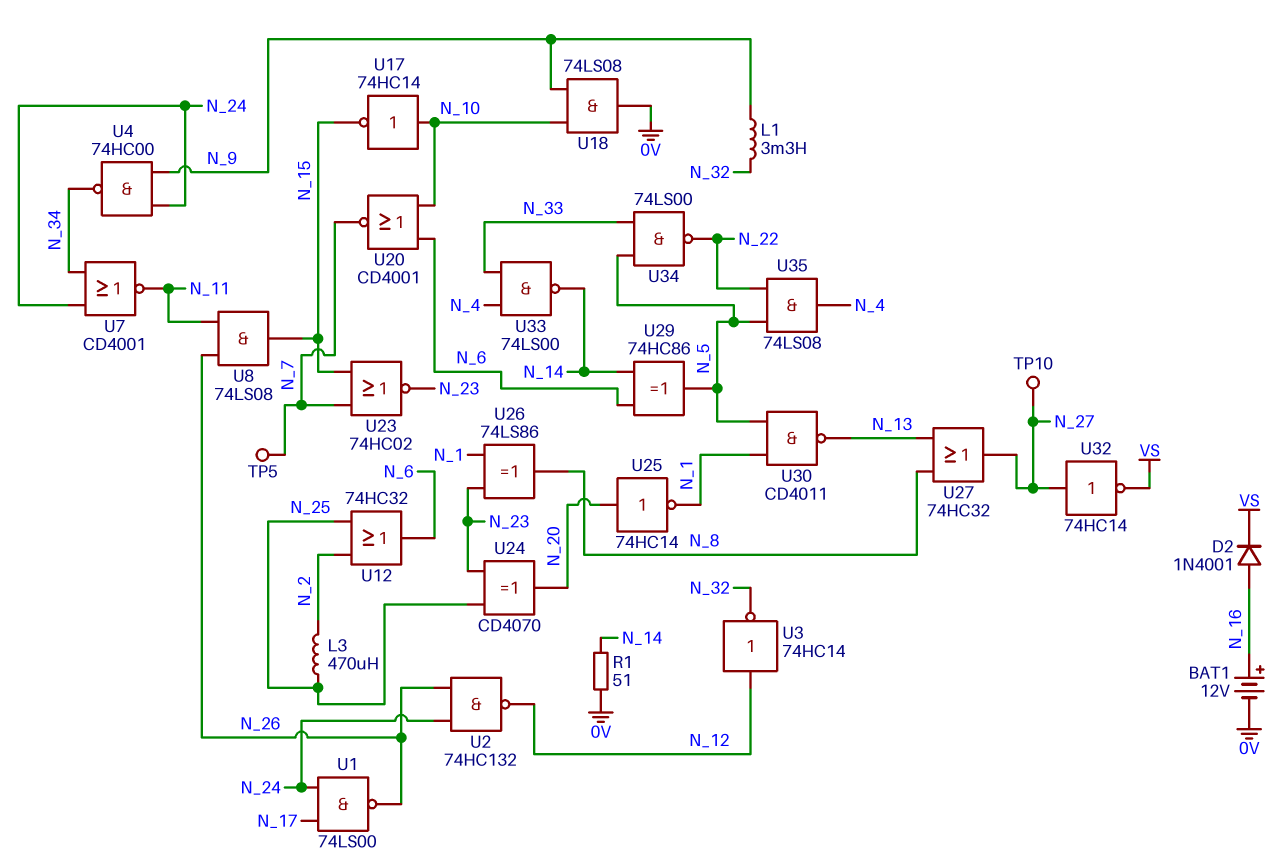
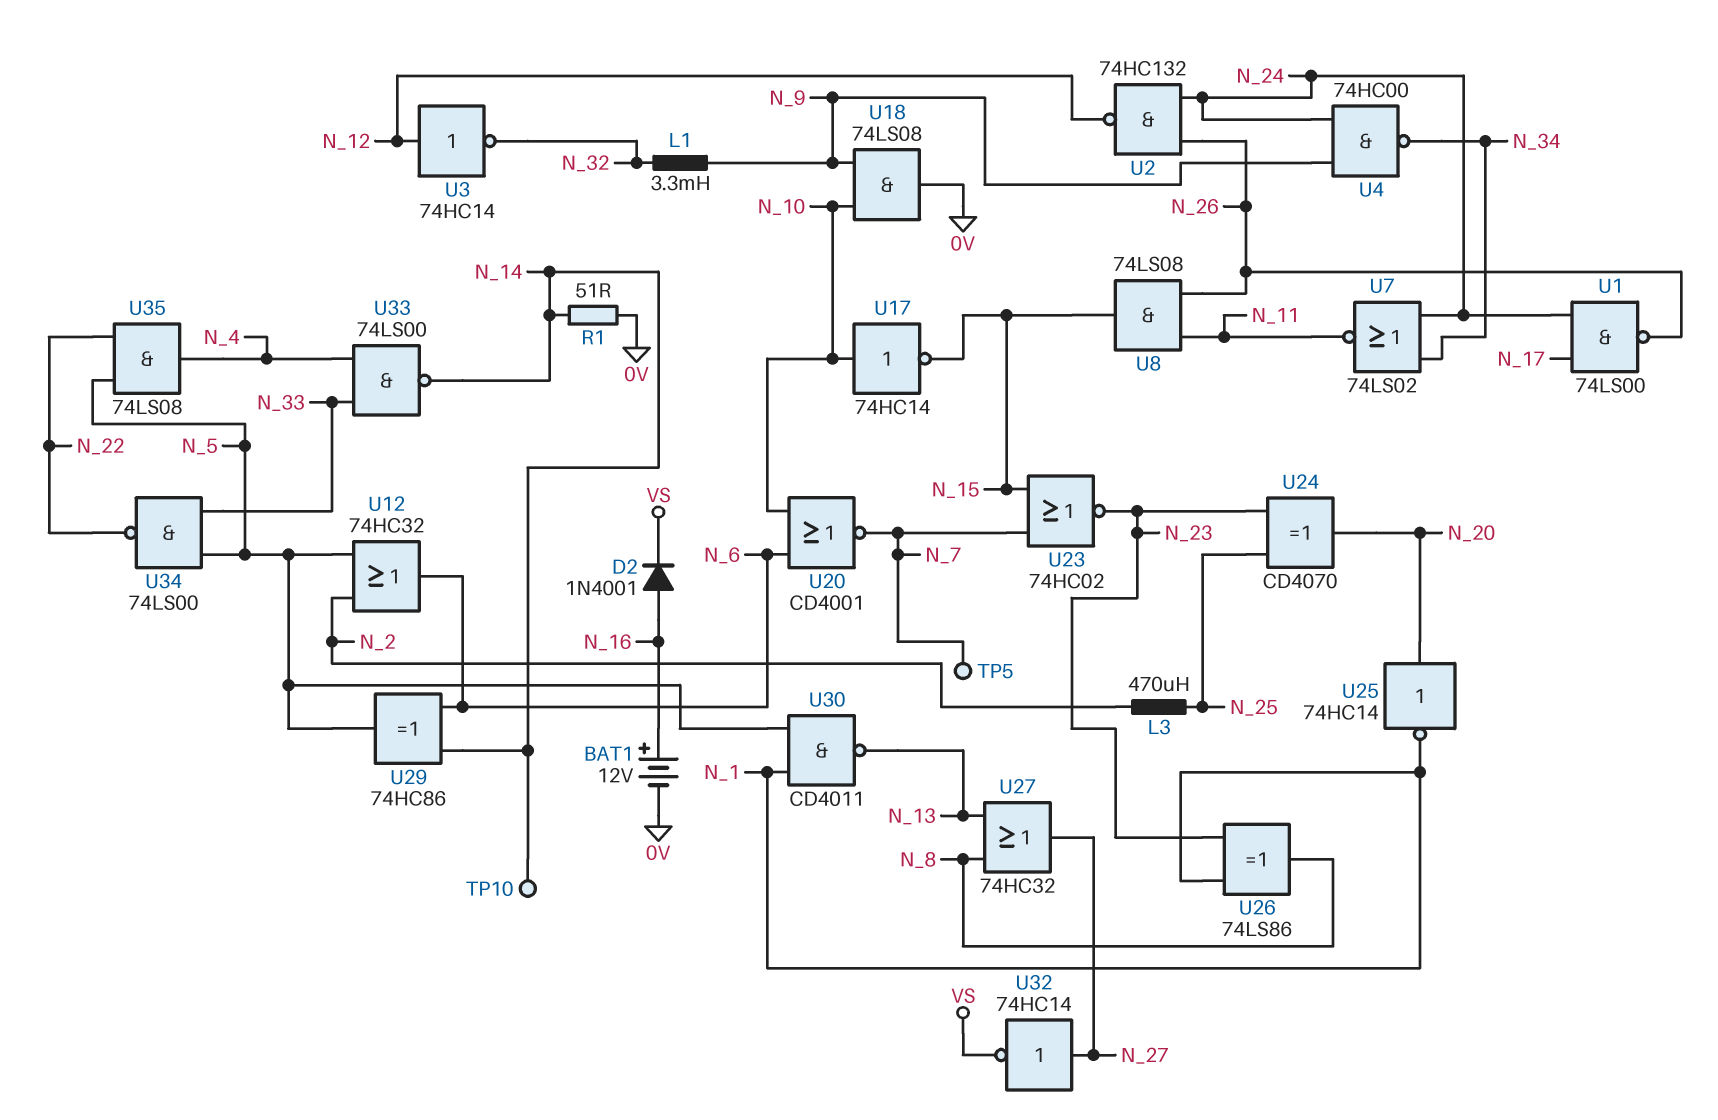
TP10: test point (N_27) -> test point (N_14)
U7: NOR CD4001 (in N_24, in N_34, out N_11) -> NOR 74LS02 (in N_24, in N_34, out N_11)
U12: OR 74HC32 (in N_2, in N_25, out N_6) -> OR 74HC32 (in N_2, in N_5, out N_6)

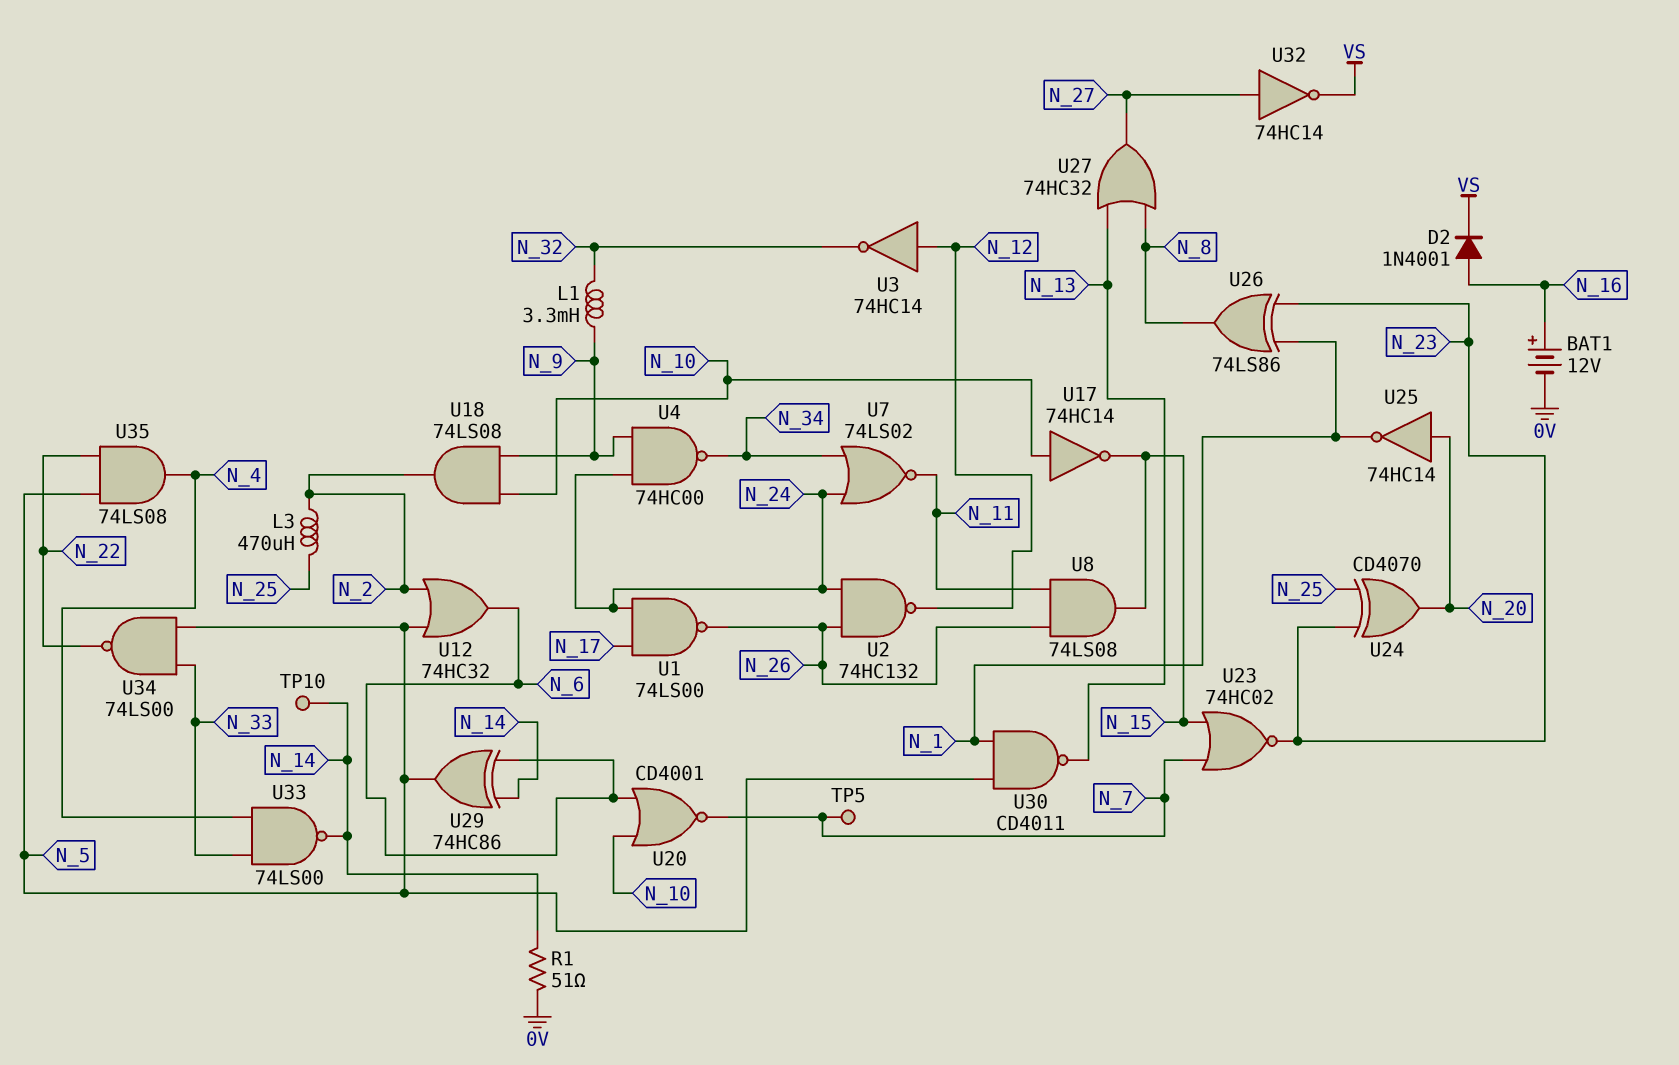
U18: AND 74LS08 (in N_9, in N_10, out 0V) -> AND 74LS08 (in N_9, in N_10, out N_2)

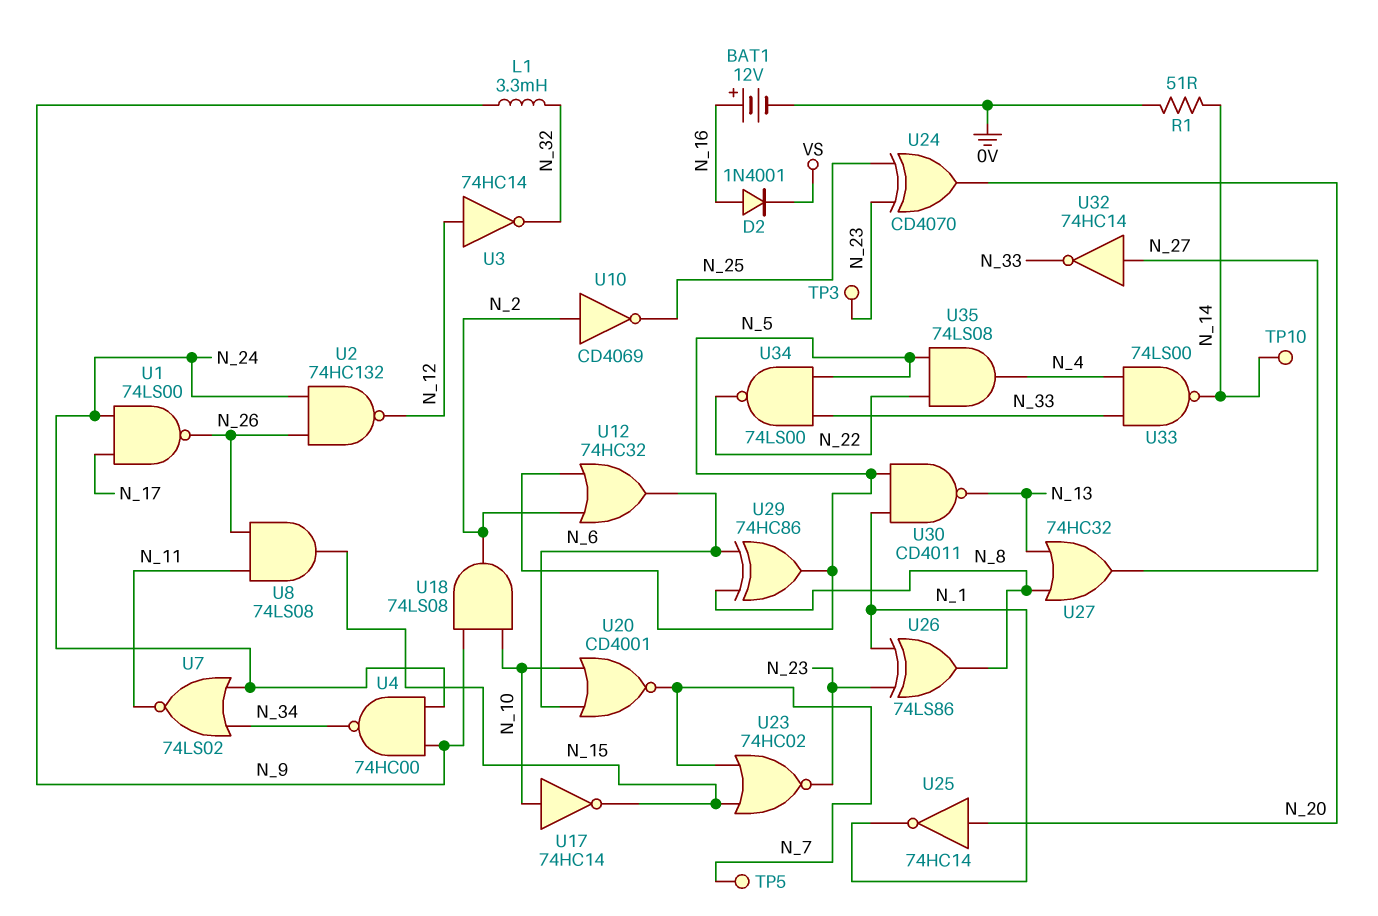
L3: 470uH (N_2, N_25) -> none
TP3: none -> test point (N_23)
U10: none -> NOT CD4069 (in N_2, out N_25)
U29: XOR 74HC86 (in N_6, in N_14, out N_5) -> XOR 74HC86 (in N_6, in N_8, out N_5)
U32: NOT 74HC14 (in N_27, out VS) -> NOT 74HC14 (in N_27, out N_33)

